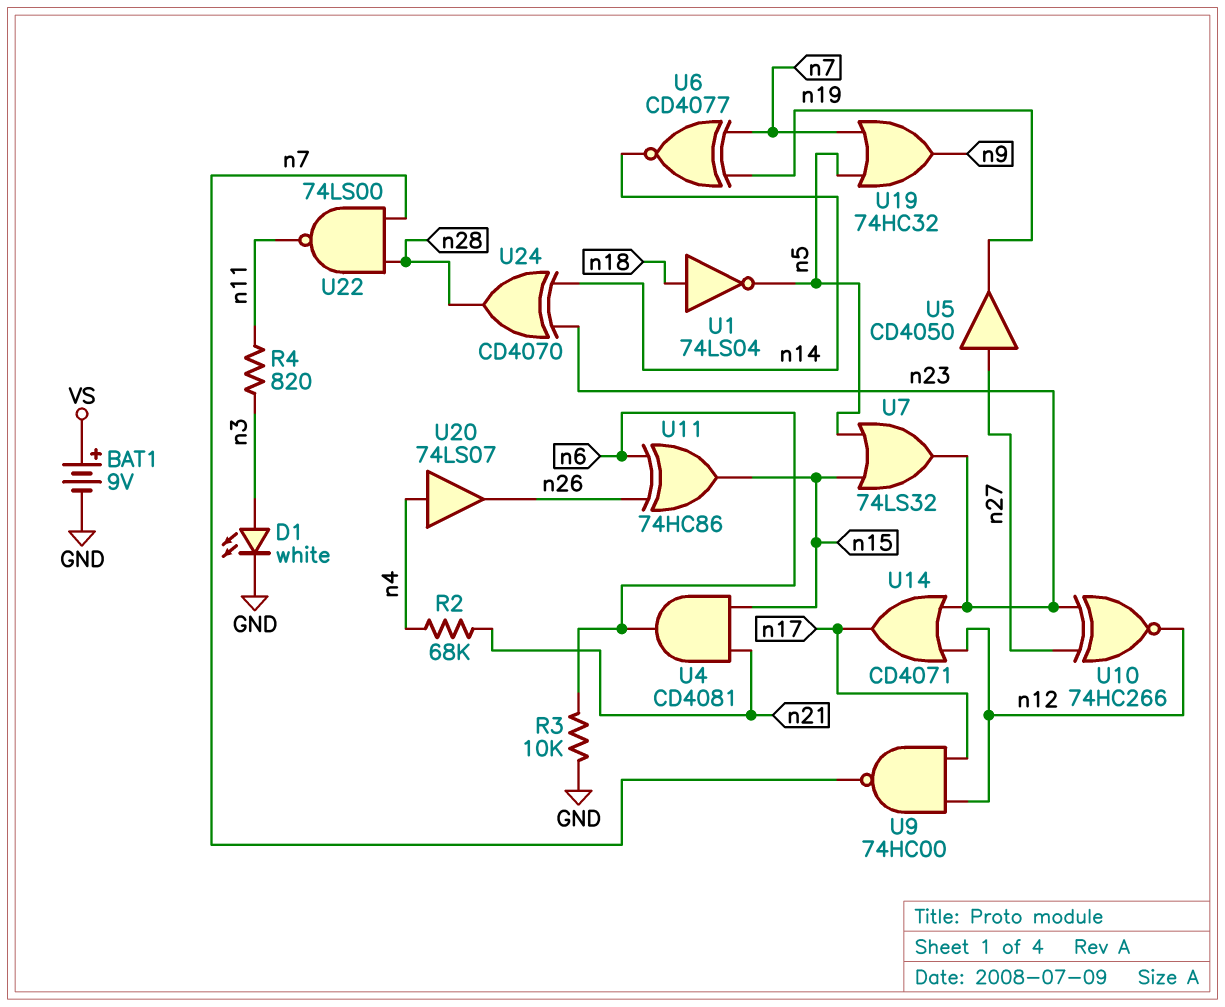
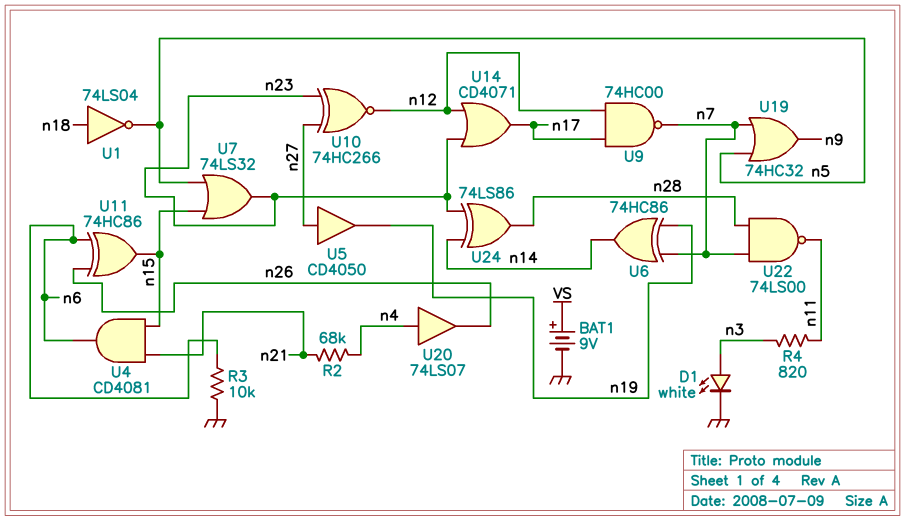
U6: XNOR CD4077 (in n7, in n19, out n14) -> XOR 74HC86 (in n7, in n19, out n14)
U24: XOR CD4070 (in n14, in n23, out n28) -> XOR 74LS86 (in n14, in n23, out n28)

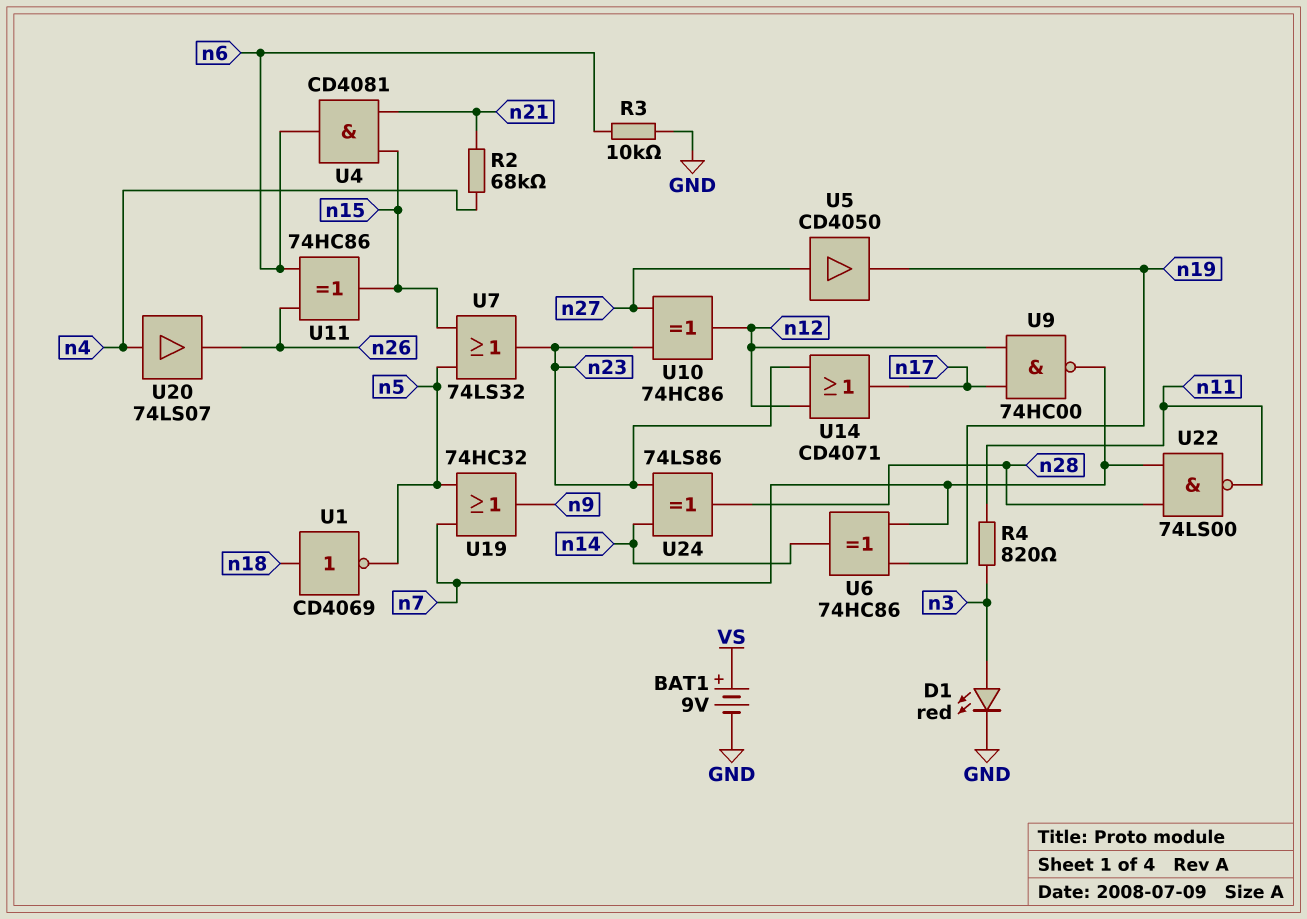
D1: LED white (A n3, K GND) -> LED red (A n3, K GND)
U1: NOT 74LS04 (in n18, out n5) -> NOT CD4069 (in n18, out n5)
U10: XNOR 74HC266 (in n23, in n27, out n12) -> XOR 74HC86 (in n23, in n27, out n12)

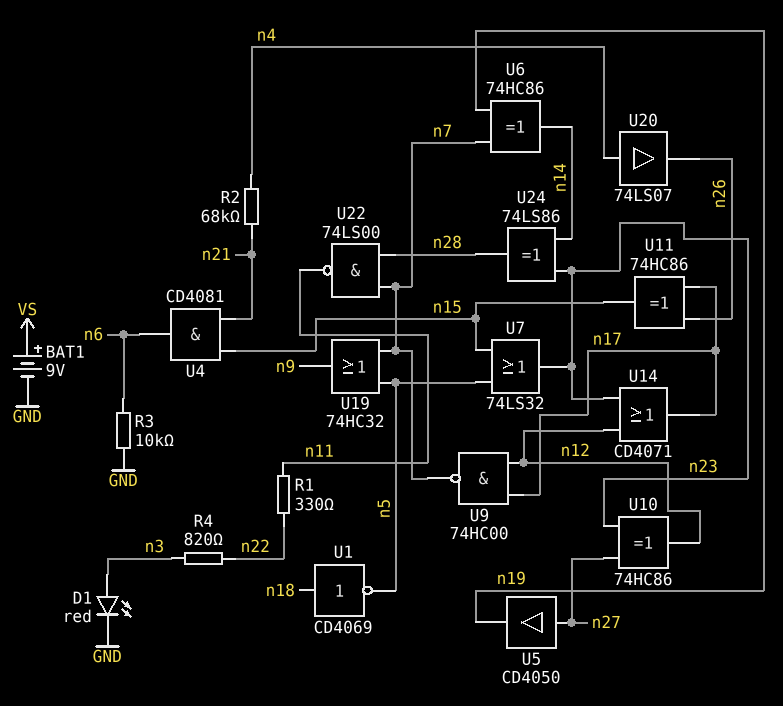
R1: none -> 330 (n11, n22)
R4: 820 (n3, n11) -> 820 (n3, n22)
U11: XOR 74HC86 (in n6, in n26, out n15) -> XOR 74HC86 (in n17, in n26, out n15)

